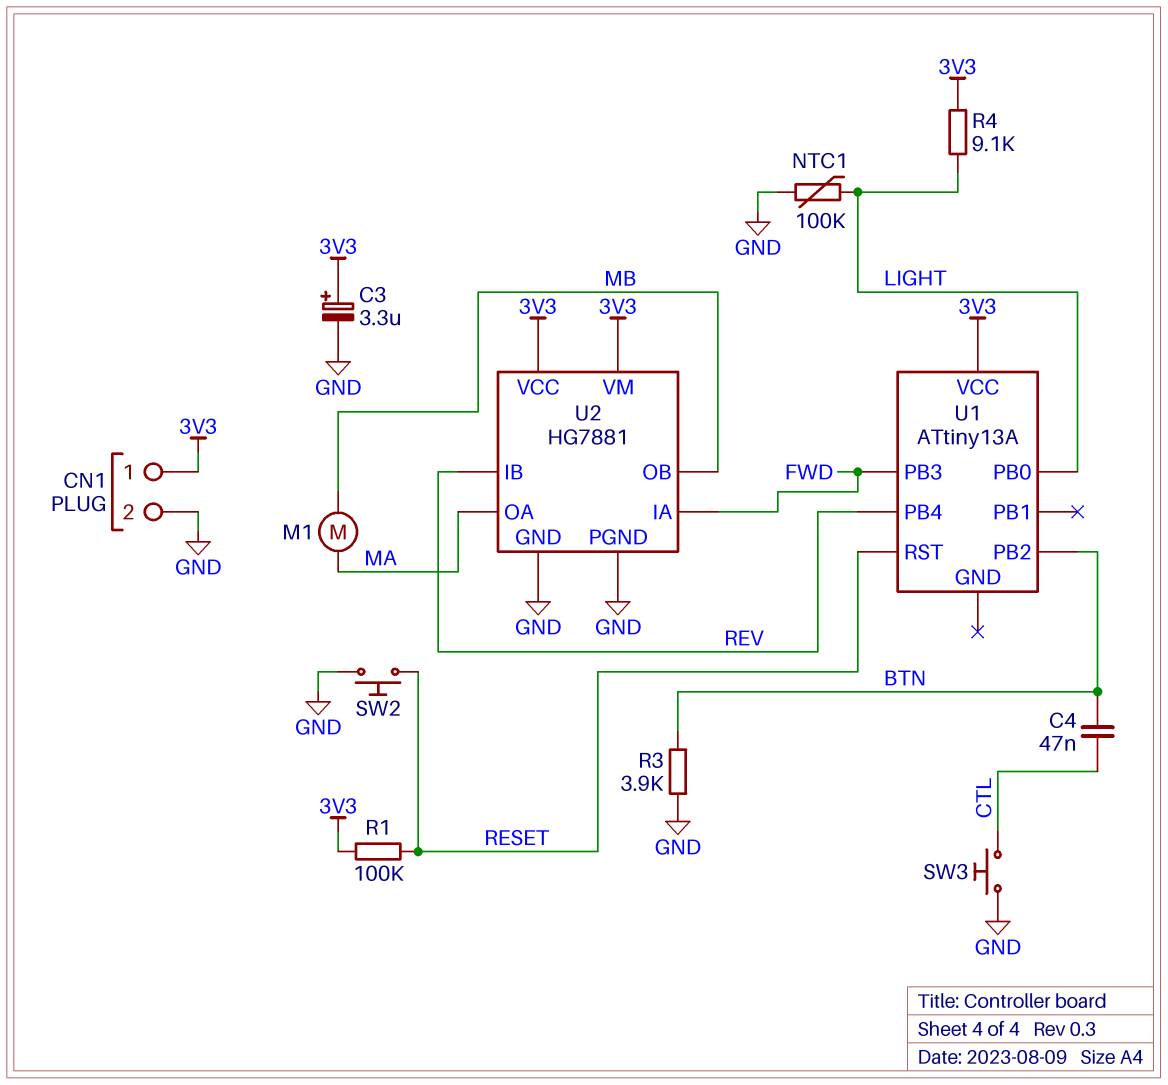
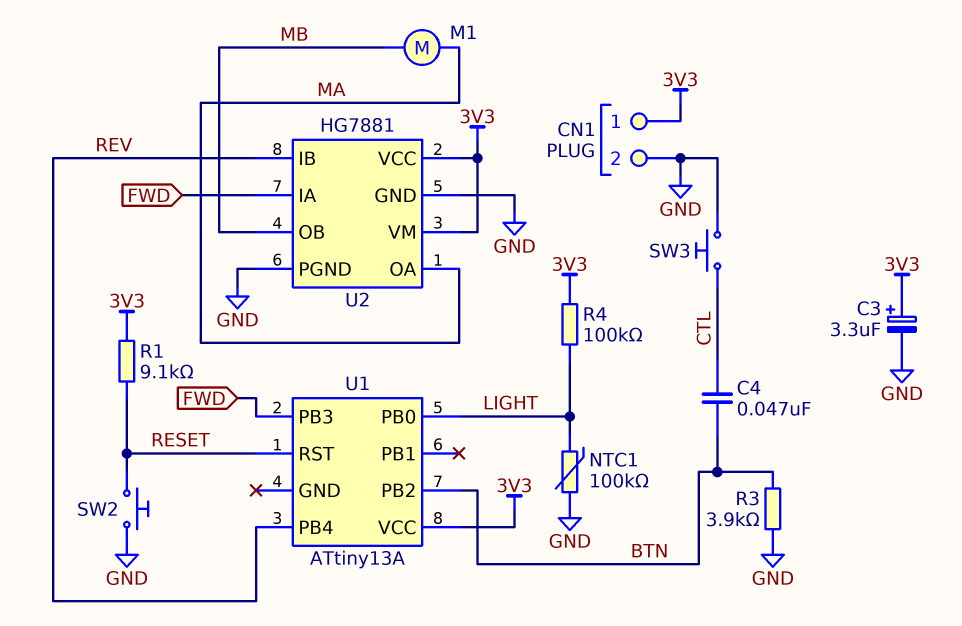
R1: 100k (3V3, RESET) -> 9.1k (3V3, RESET)
R4: 9.1k (3V3, LIGHT) -> 100k (3V3, LIGHT)

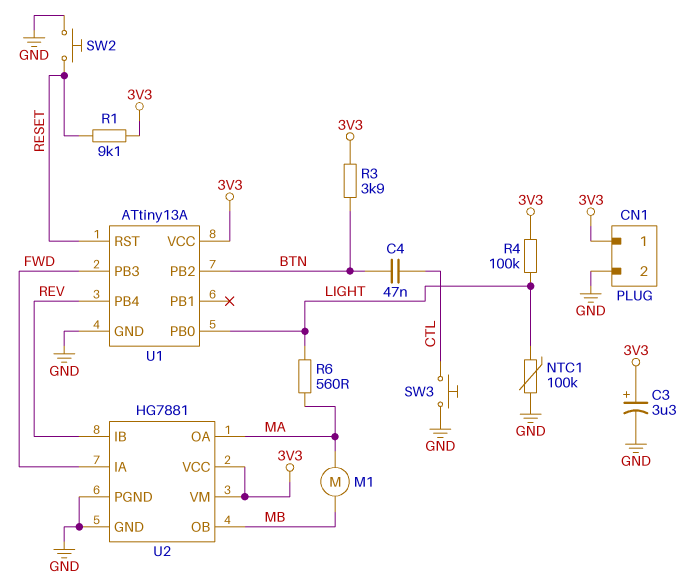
R3: 3.9k (BTN, GND) -> 3.9k (3V3, BTN)
R6: none -> 560 (LIGHT, MA)
U1 pin GND: none -> GND

